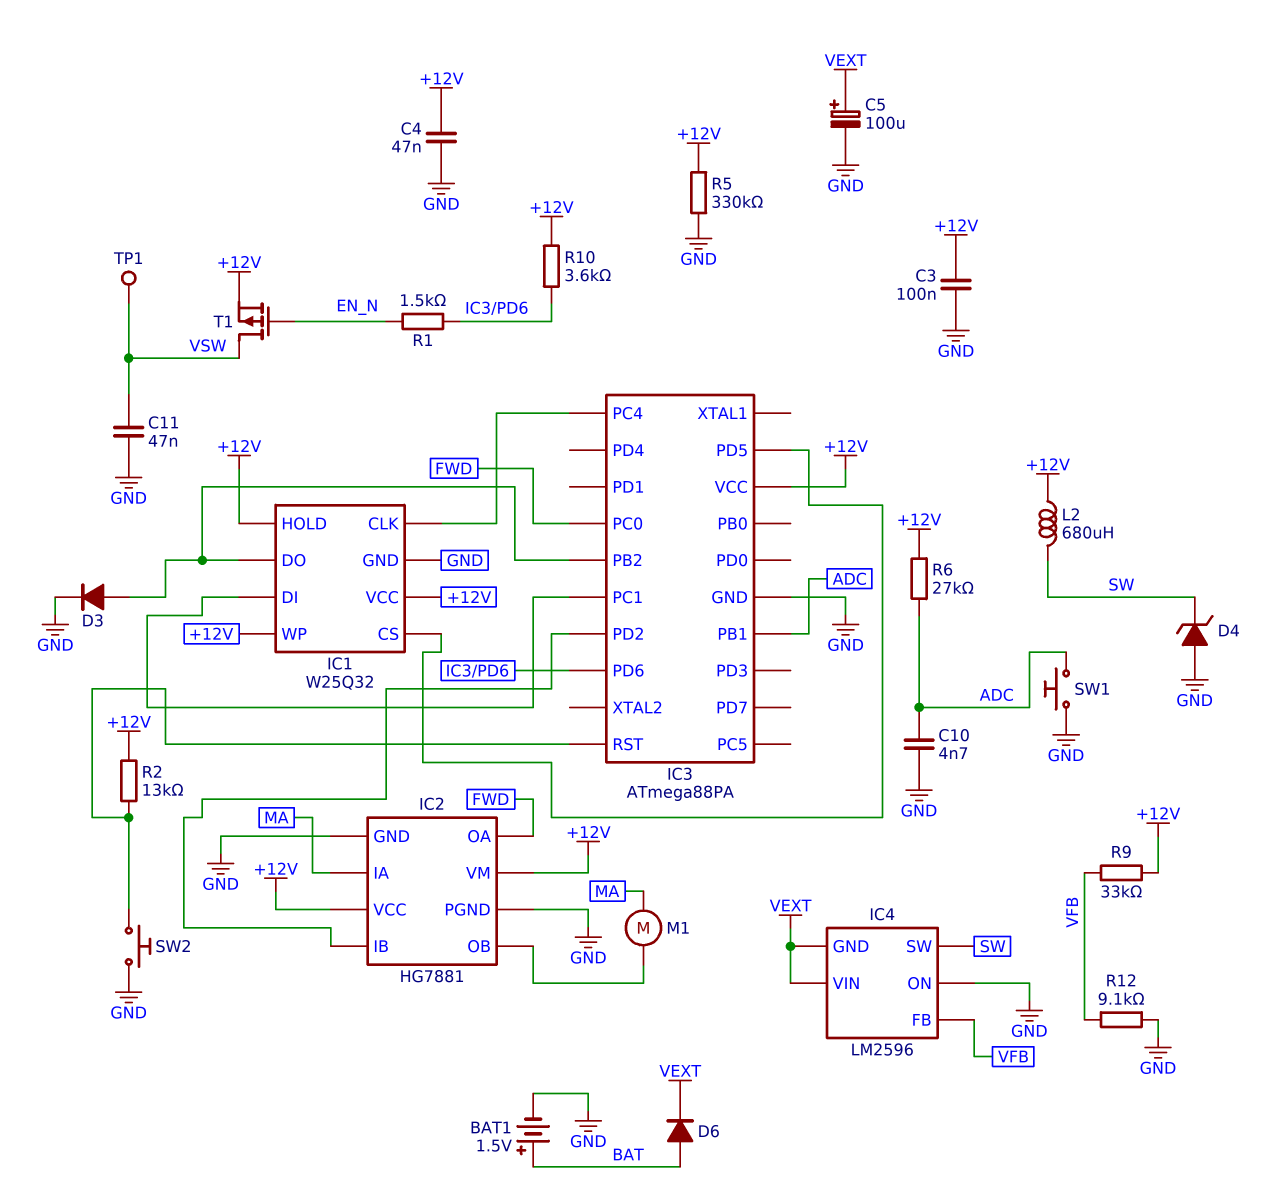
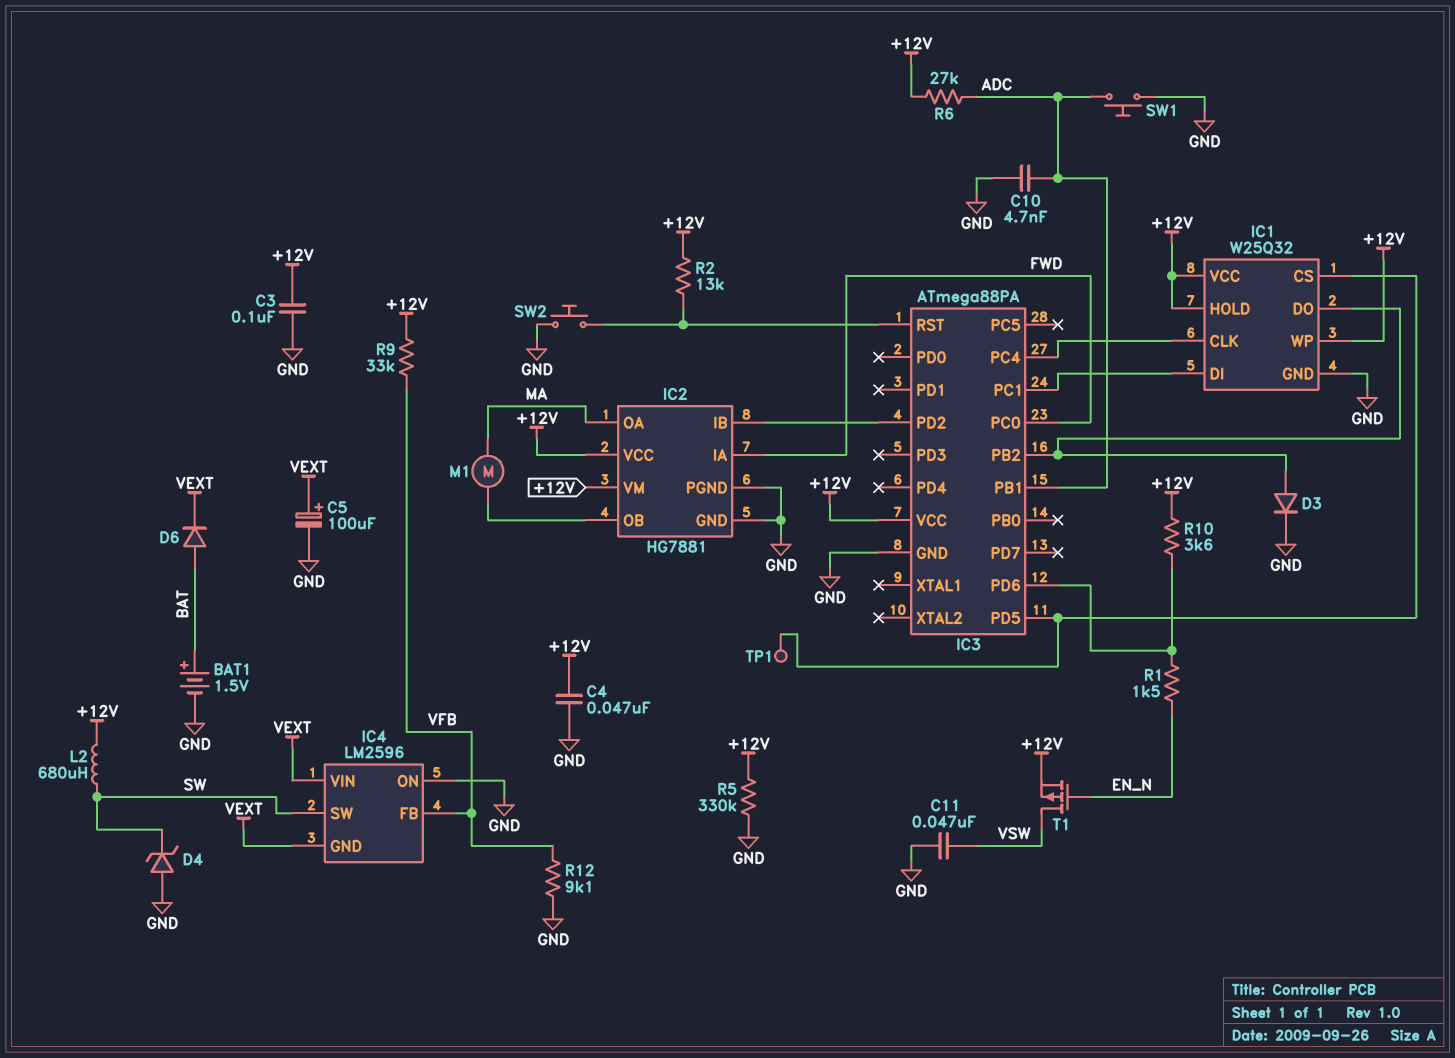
IC2 pin IA: MA -> FWD
IC2 pin OA: FWD -> MA
TP1: test point (VSW) -> test point (IC1/CS)

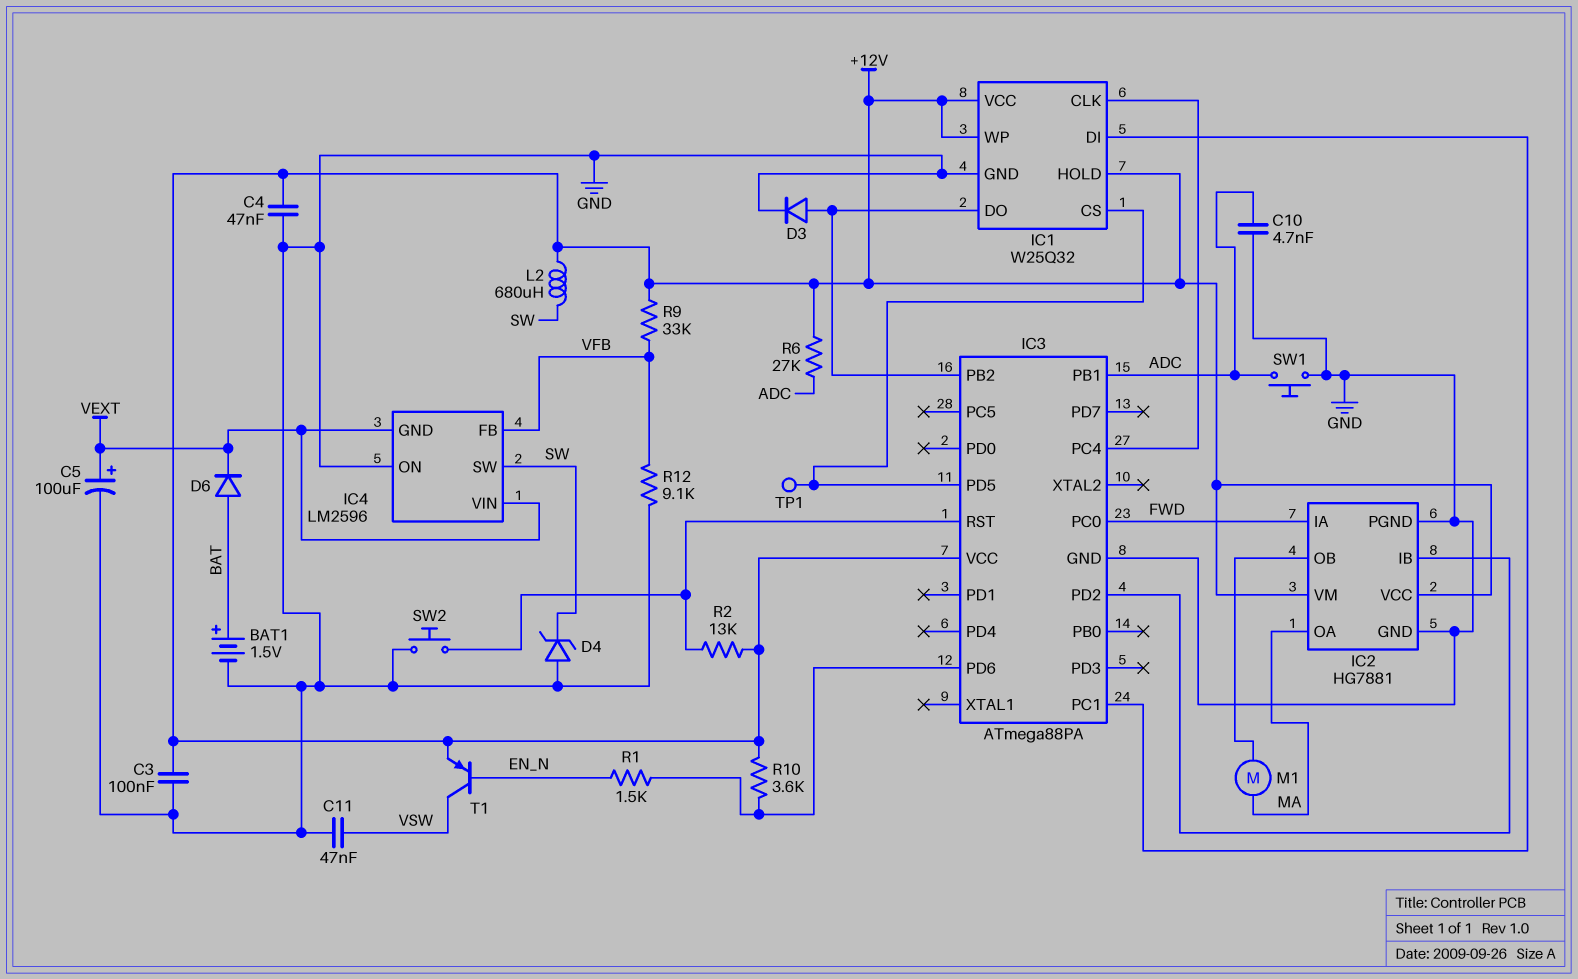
R5: 330k (+12V, GND) -> none
T1: PMOS (G EN_N, D VSW, S +12V) -> PNP (B EN_N, C VSW, E +12V)

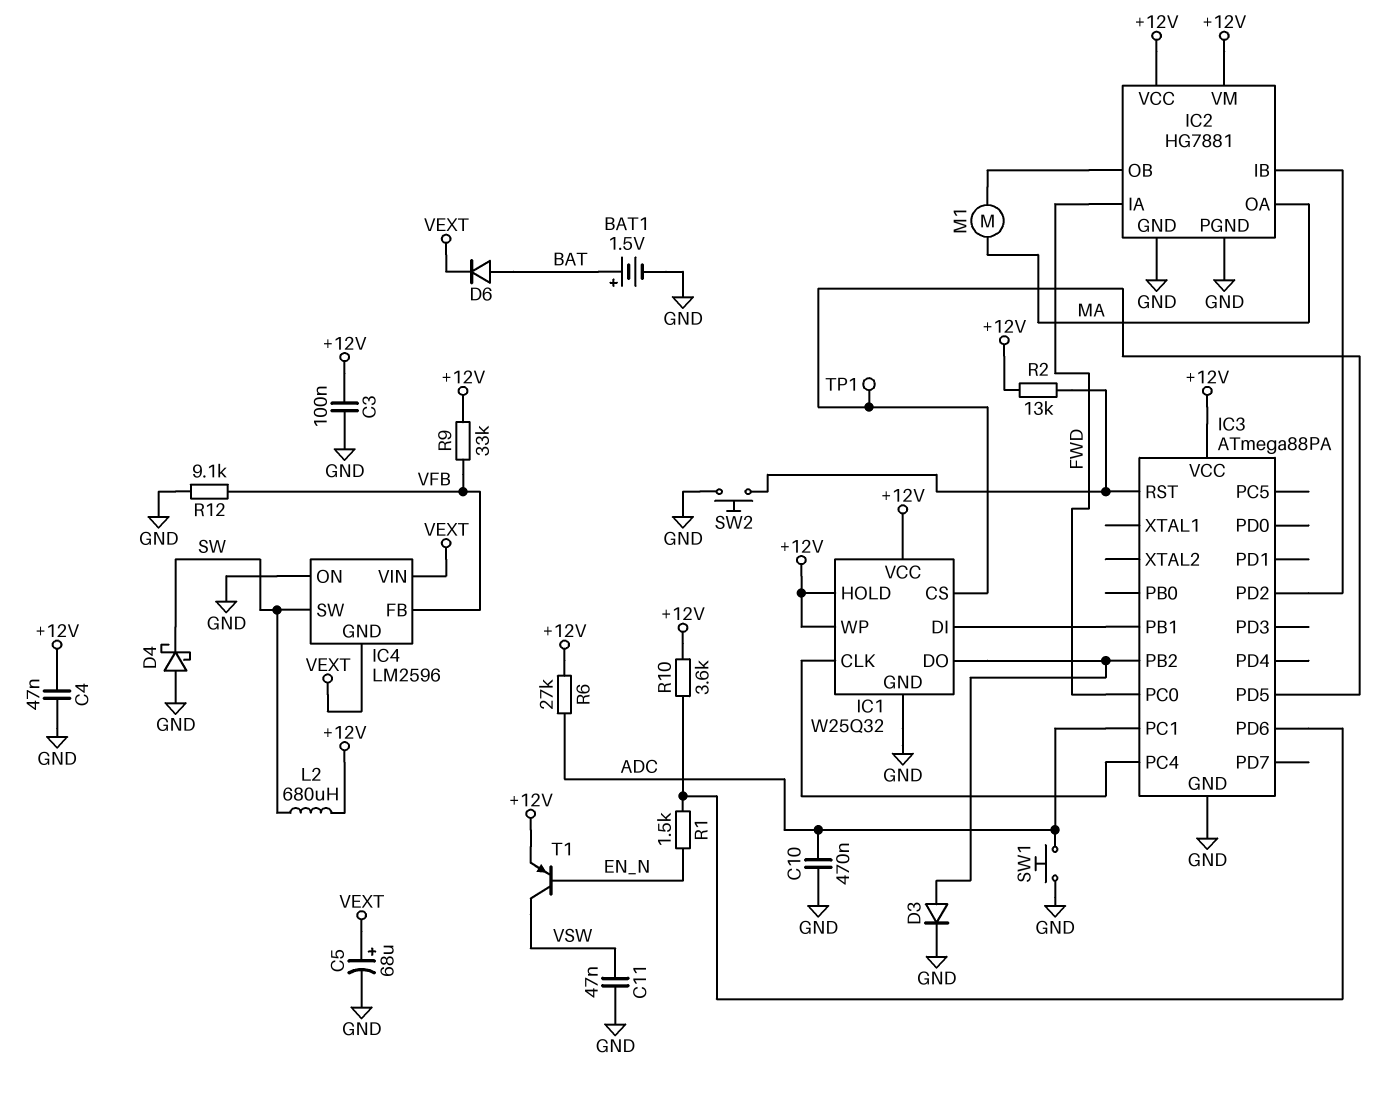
C5: 100uF (plus VEXT, minus GND) -> 68uF (plus VEXT, minus GND)
C10: 4.7nF (ADC, GND) -> 470nF (ADC, GND)
D4: zener (A GND, K SW) -> schottky (A GND, K SW)
IC3 pin PB1: ADC -> IC1/DI
IC3 pin PC1: IC1/DI -> ADC

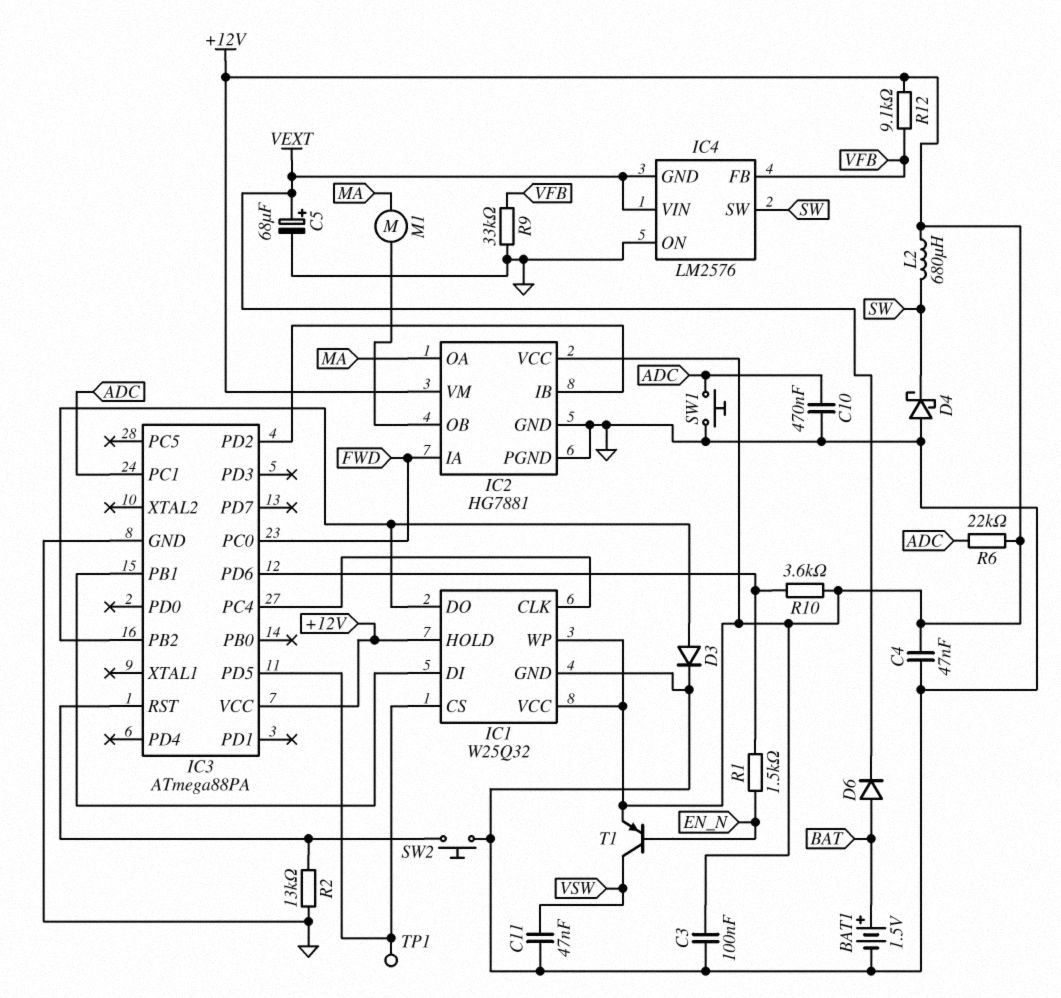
IC4: LM2596 -> LM2576
R2: 13k (+12V, IC3/RST) -> 13k (GND, IC3/RST)
R6: 27k (+12V, ADC) -> 22k (+12V, ADC)
R9: 33k (+12V, VFB) -> 33k (GND, VFB)
R12: 9.1k (GND, VFB) -> 9.1k (+12V, VFB)

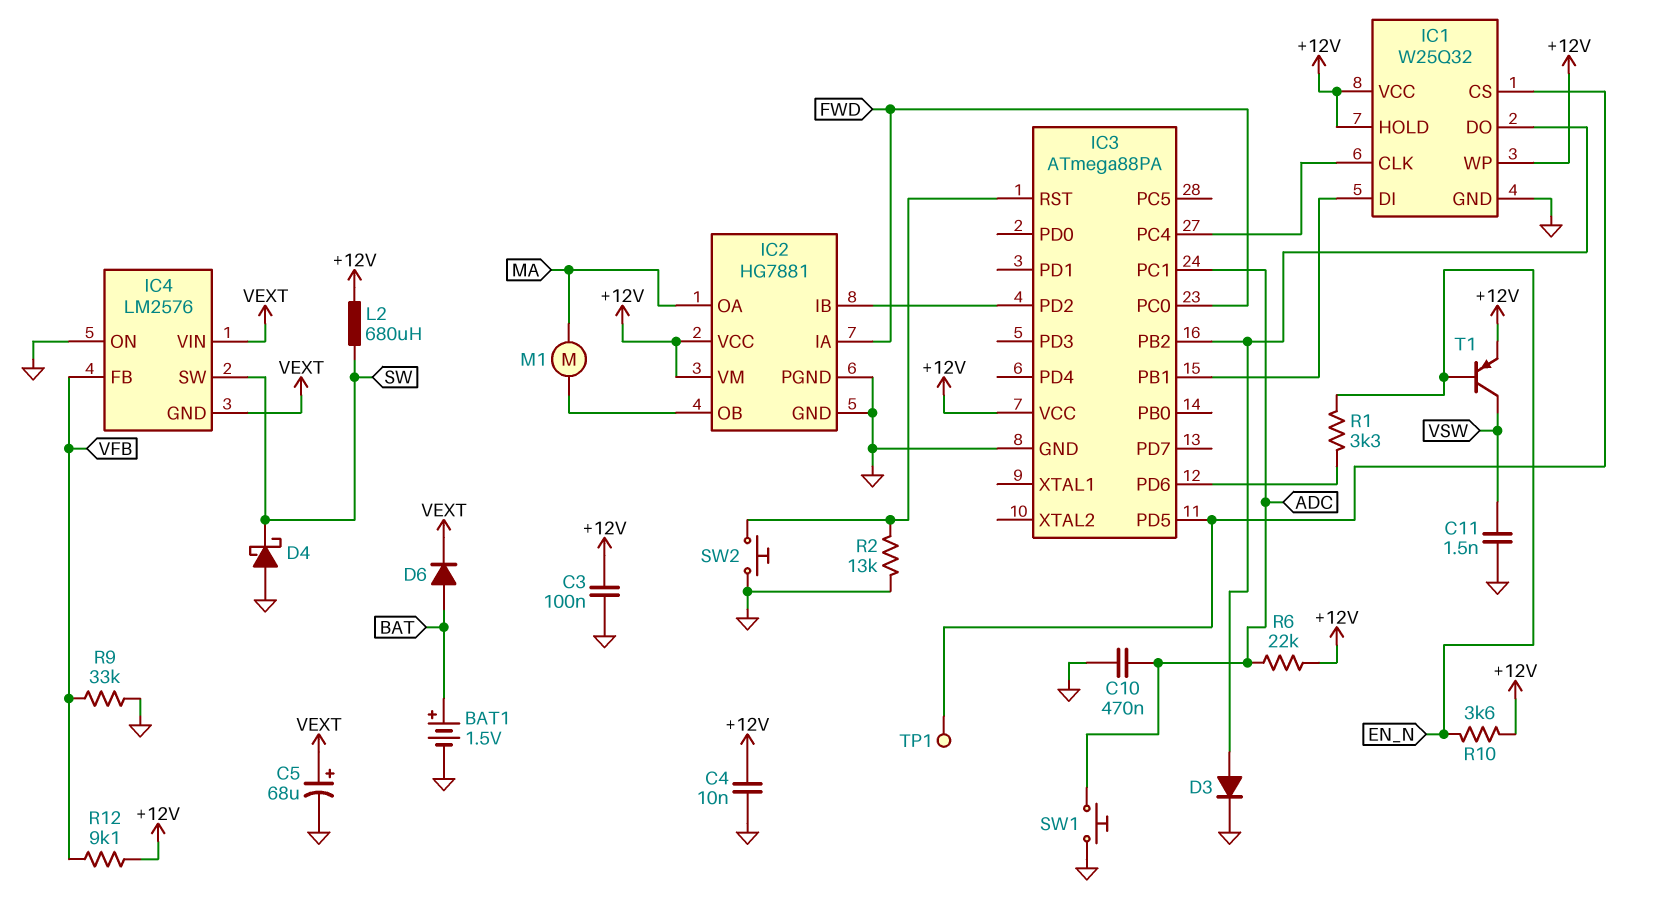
C4: 47nF (+12V, GND) -> 10nF (+12V, GND)
C11: 47nF (GND, VSW) -> 1.5nF (GND, VSW)
R1: 1.5k (EN_N, IC3/PD6) -> 3.3k (EN_N, IC3/PD6)
R10: 3.6k (+12V, IC3/PD6) -> 3.6k (+12V, EN_N)

